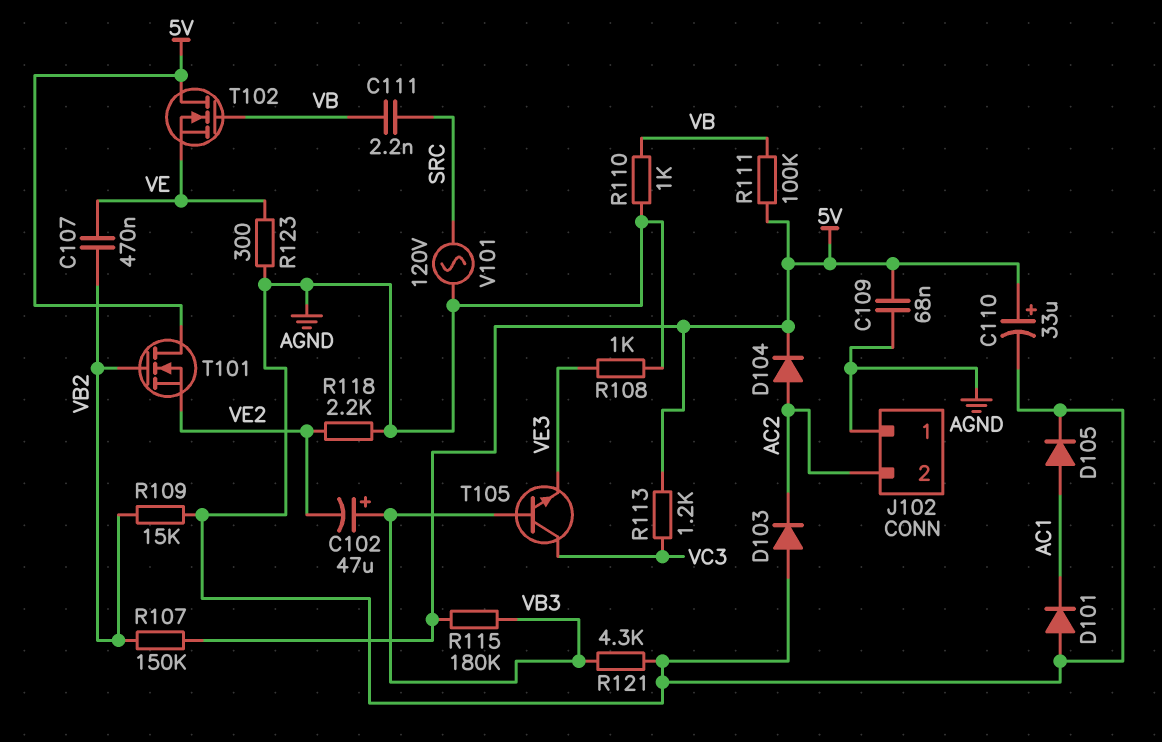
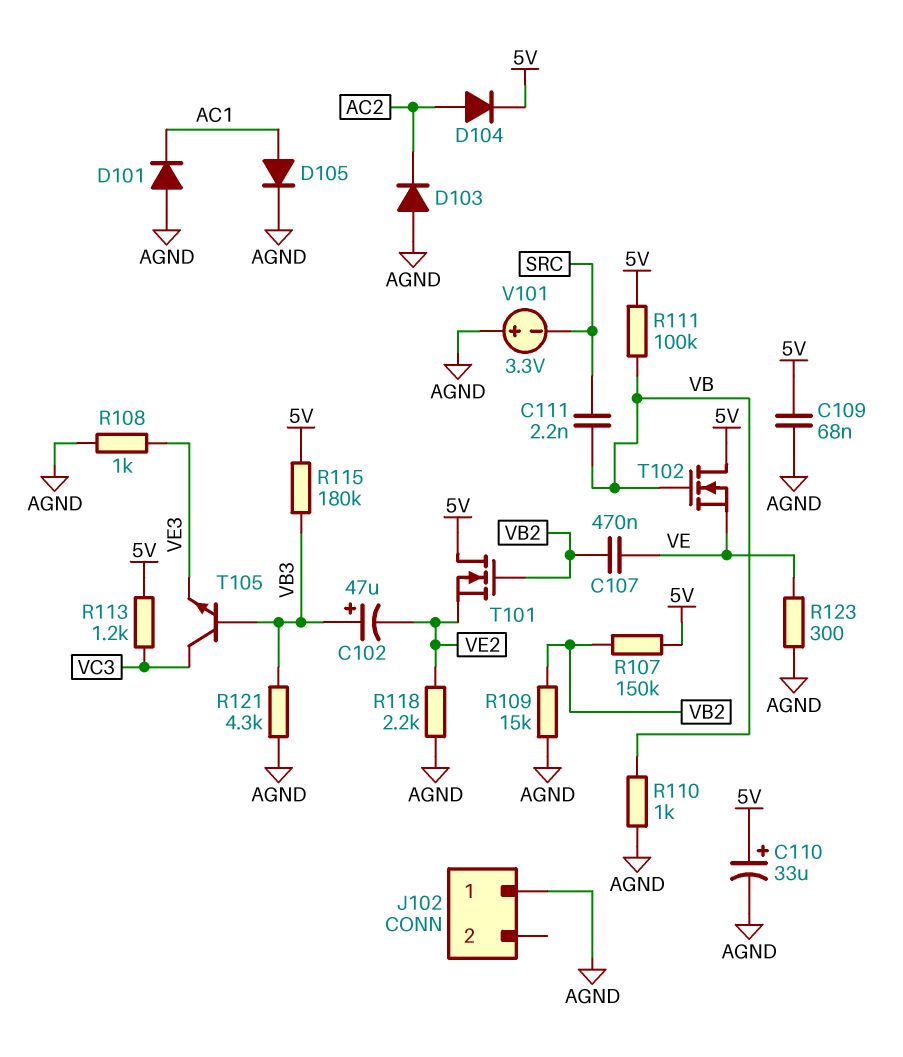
J102 pin 2: AC2 -> none
V101: AC 120V (AGND, SRC) -> 3.3V (plus AGND, minus SRC)

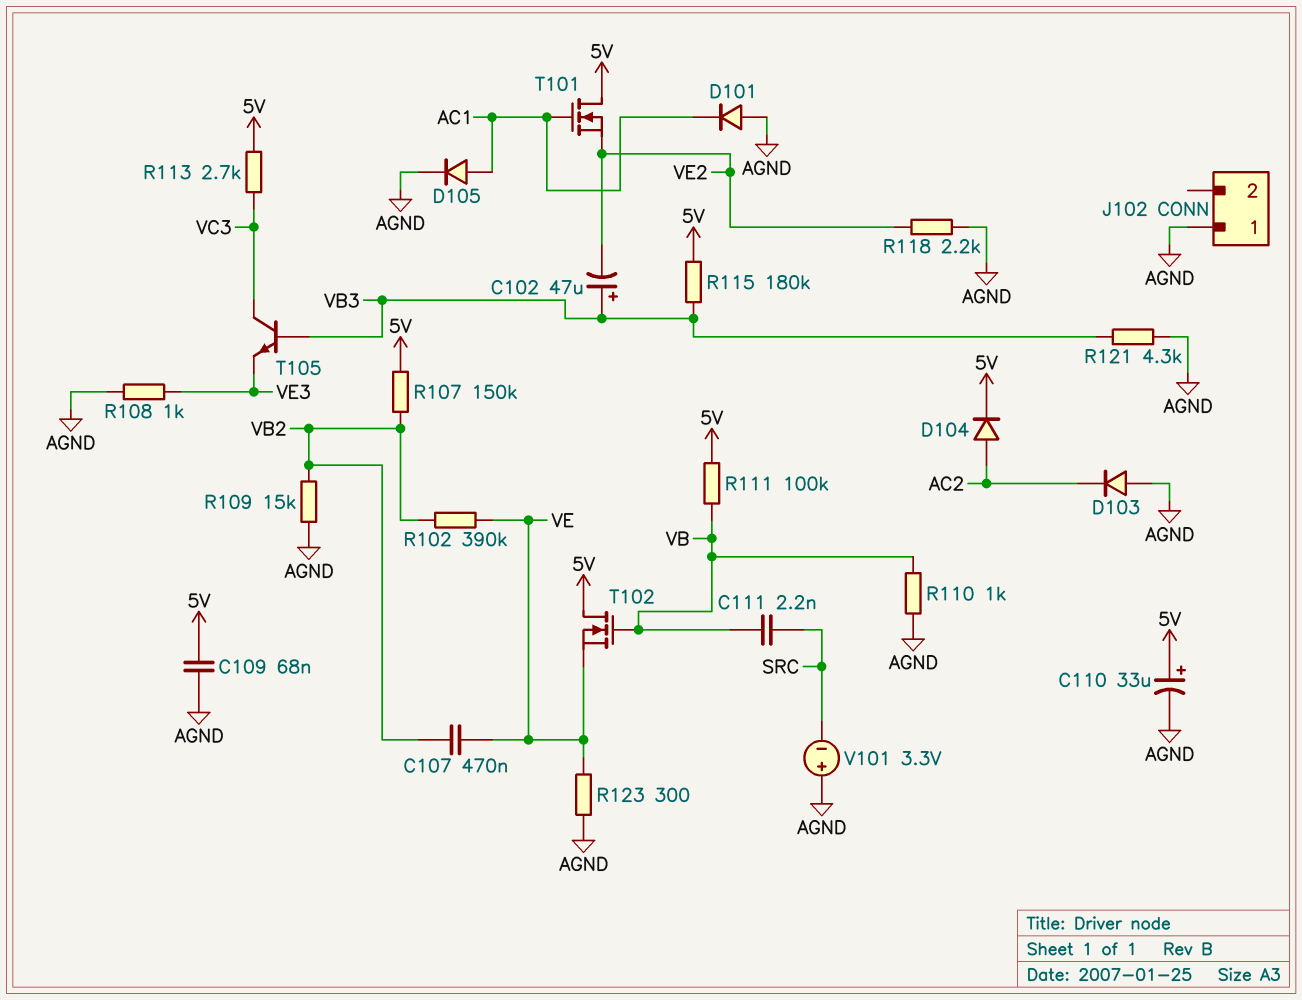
R102: none -> 390k (VB2, VE)
R113: 1.2k (5V, VC3) -> 2.7k (5V, VC3)
T101: NMOS (G VB2, D 5V, S VE2) -> NMOS (G AC1, D 5V, S VE2)

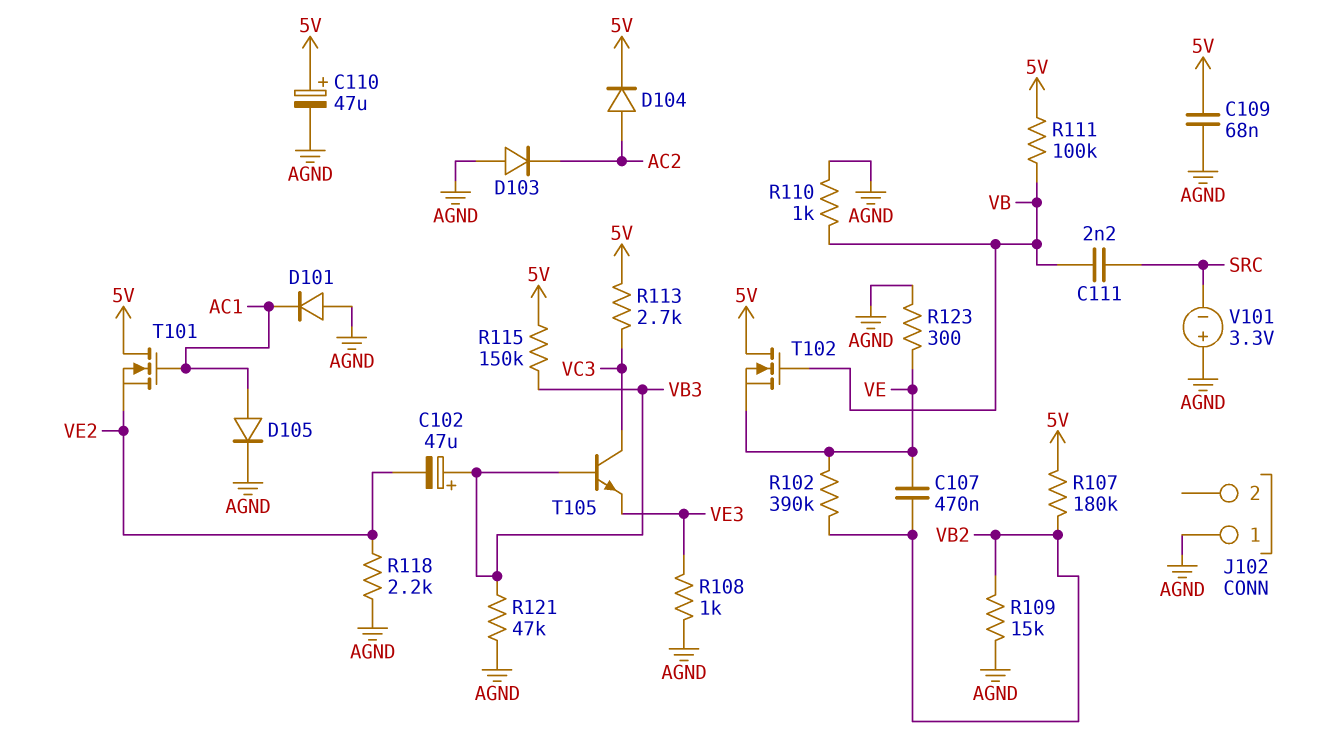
C110: 33uF (plus 5V, minus AGND) -> 47uF (plus 5V, minus AGND)
R107: 150k (5V, VB2) -> 180k (5V, VB2)
R115: 180k (5V, VB3) -> 150k (5V, VB3)
R121: 4.3k (AGND, VB3) -> 47k (AGND, VB3)

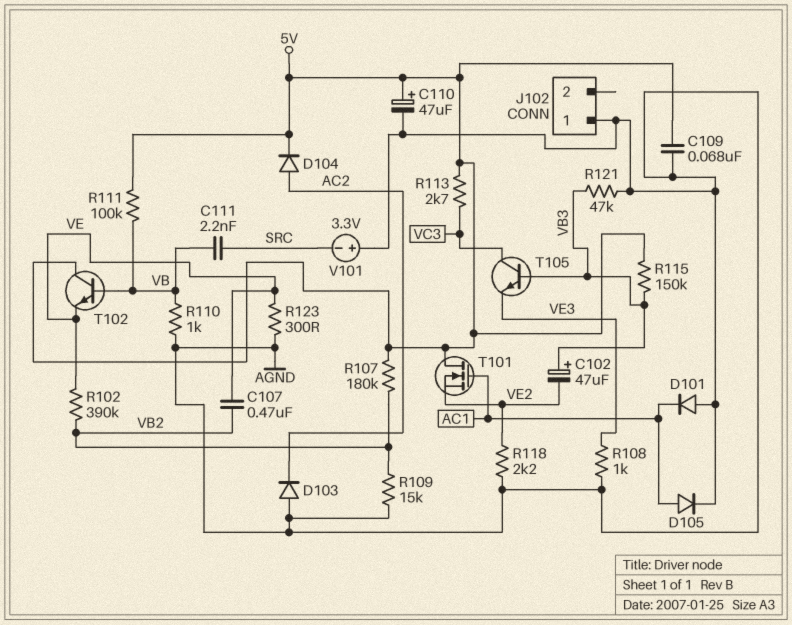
T102: NMOS (G VB, D 5V, S VE) -> NPN (B VB, C 5V, E VE)

